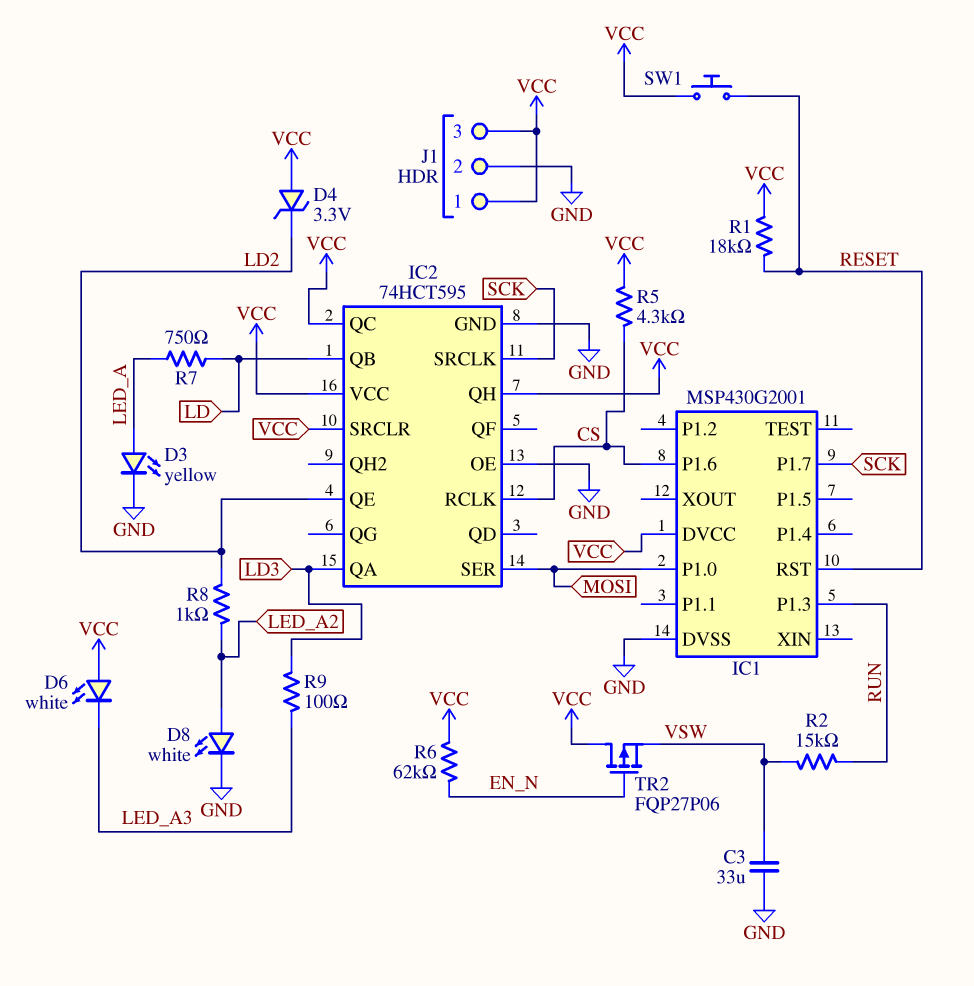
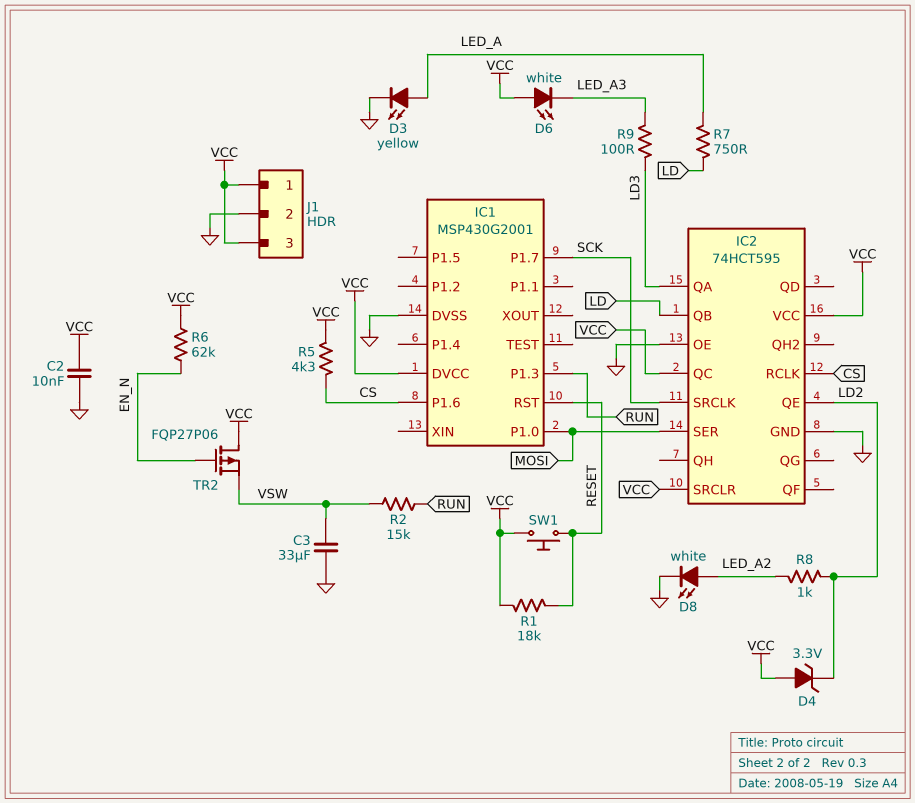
C2: none -> 10nF (GND, VCC)
IC2 pin QH: VCC -> none

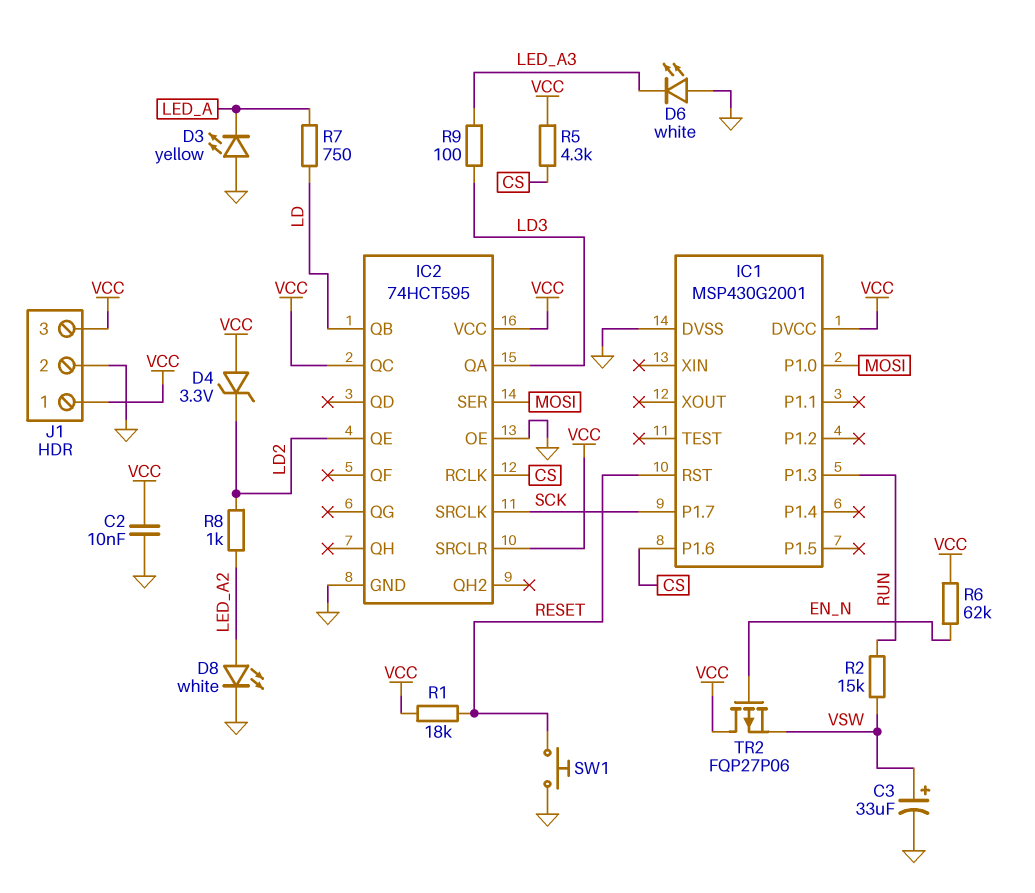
C3: 33uF (GND, VSW) -> 33uF (plus VSW, minus GND)
D3: LED yellow (A LED_A, K GND) -> LED yellow (A GND, K LED_A)
D6: LED white (A VCC, K LED_A3) -> LED white (A GND, K LED_A3)
SW1: button (RESET, VCC) -> button (GND, RESET)

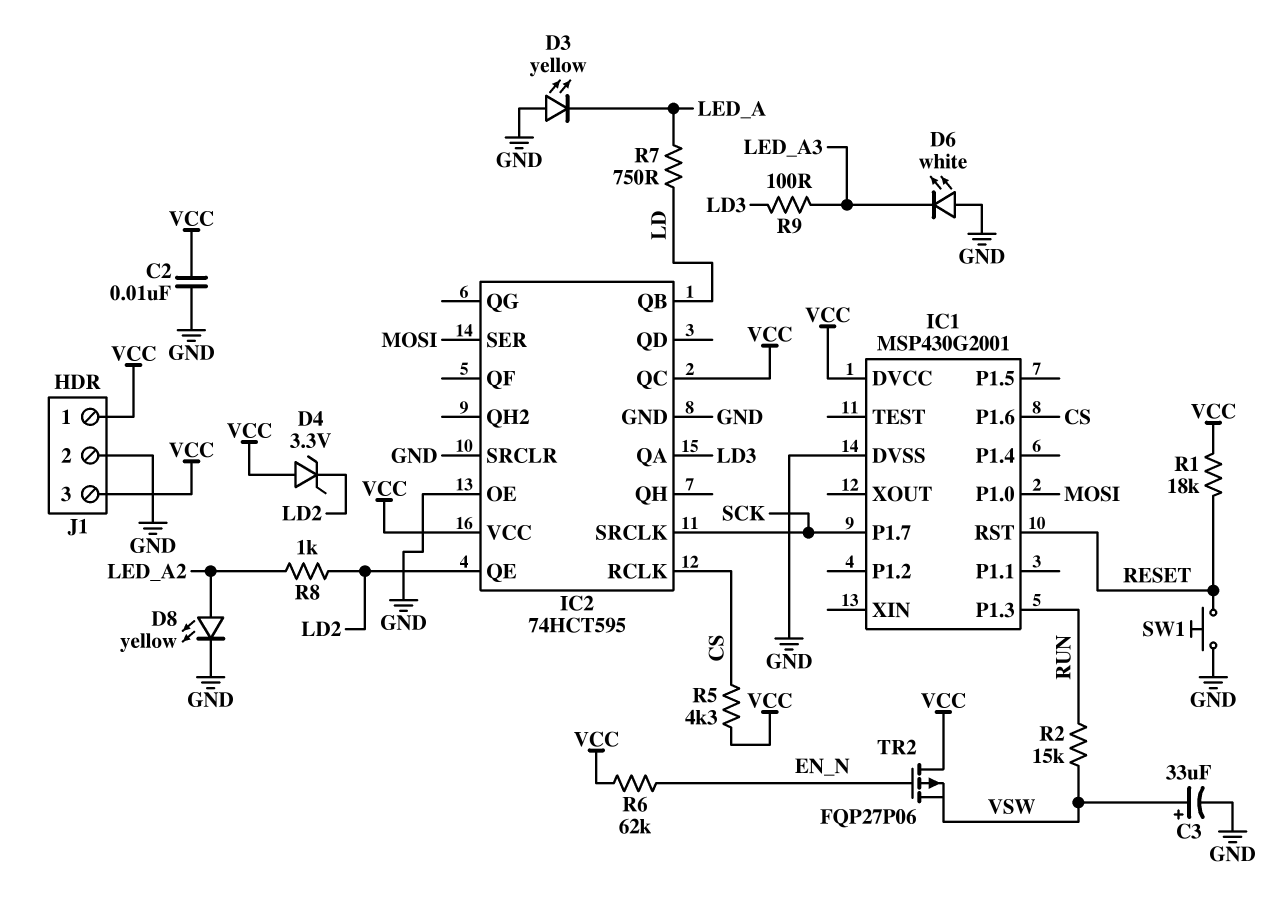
D8: LED white (A LED_A2, K GND) -> LED yellow (A LED_A2, K GND)
IC2 pin SRCLR: VCC -> GND

